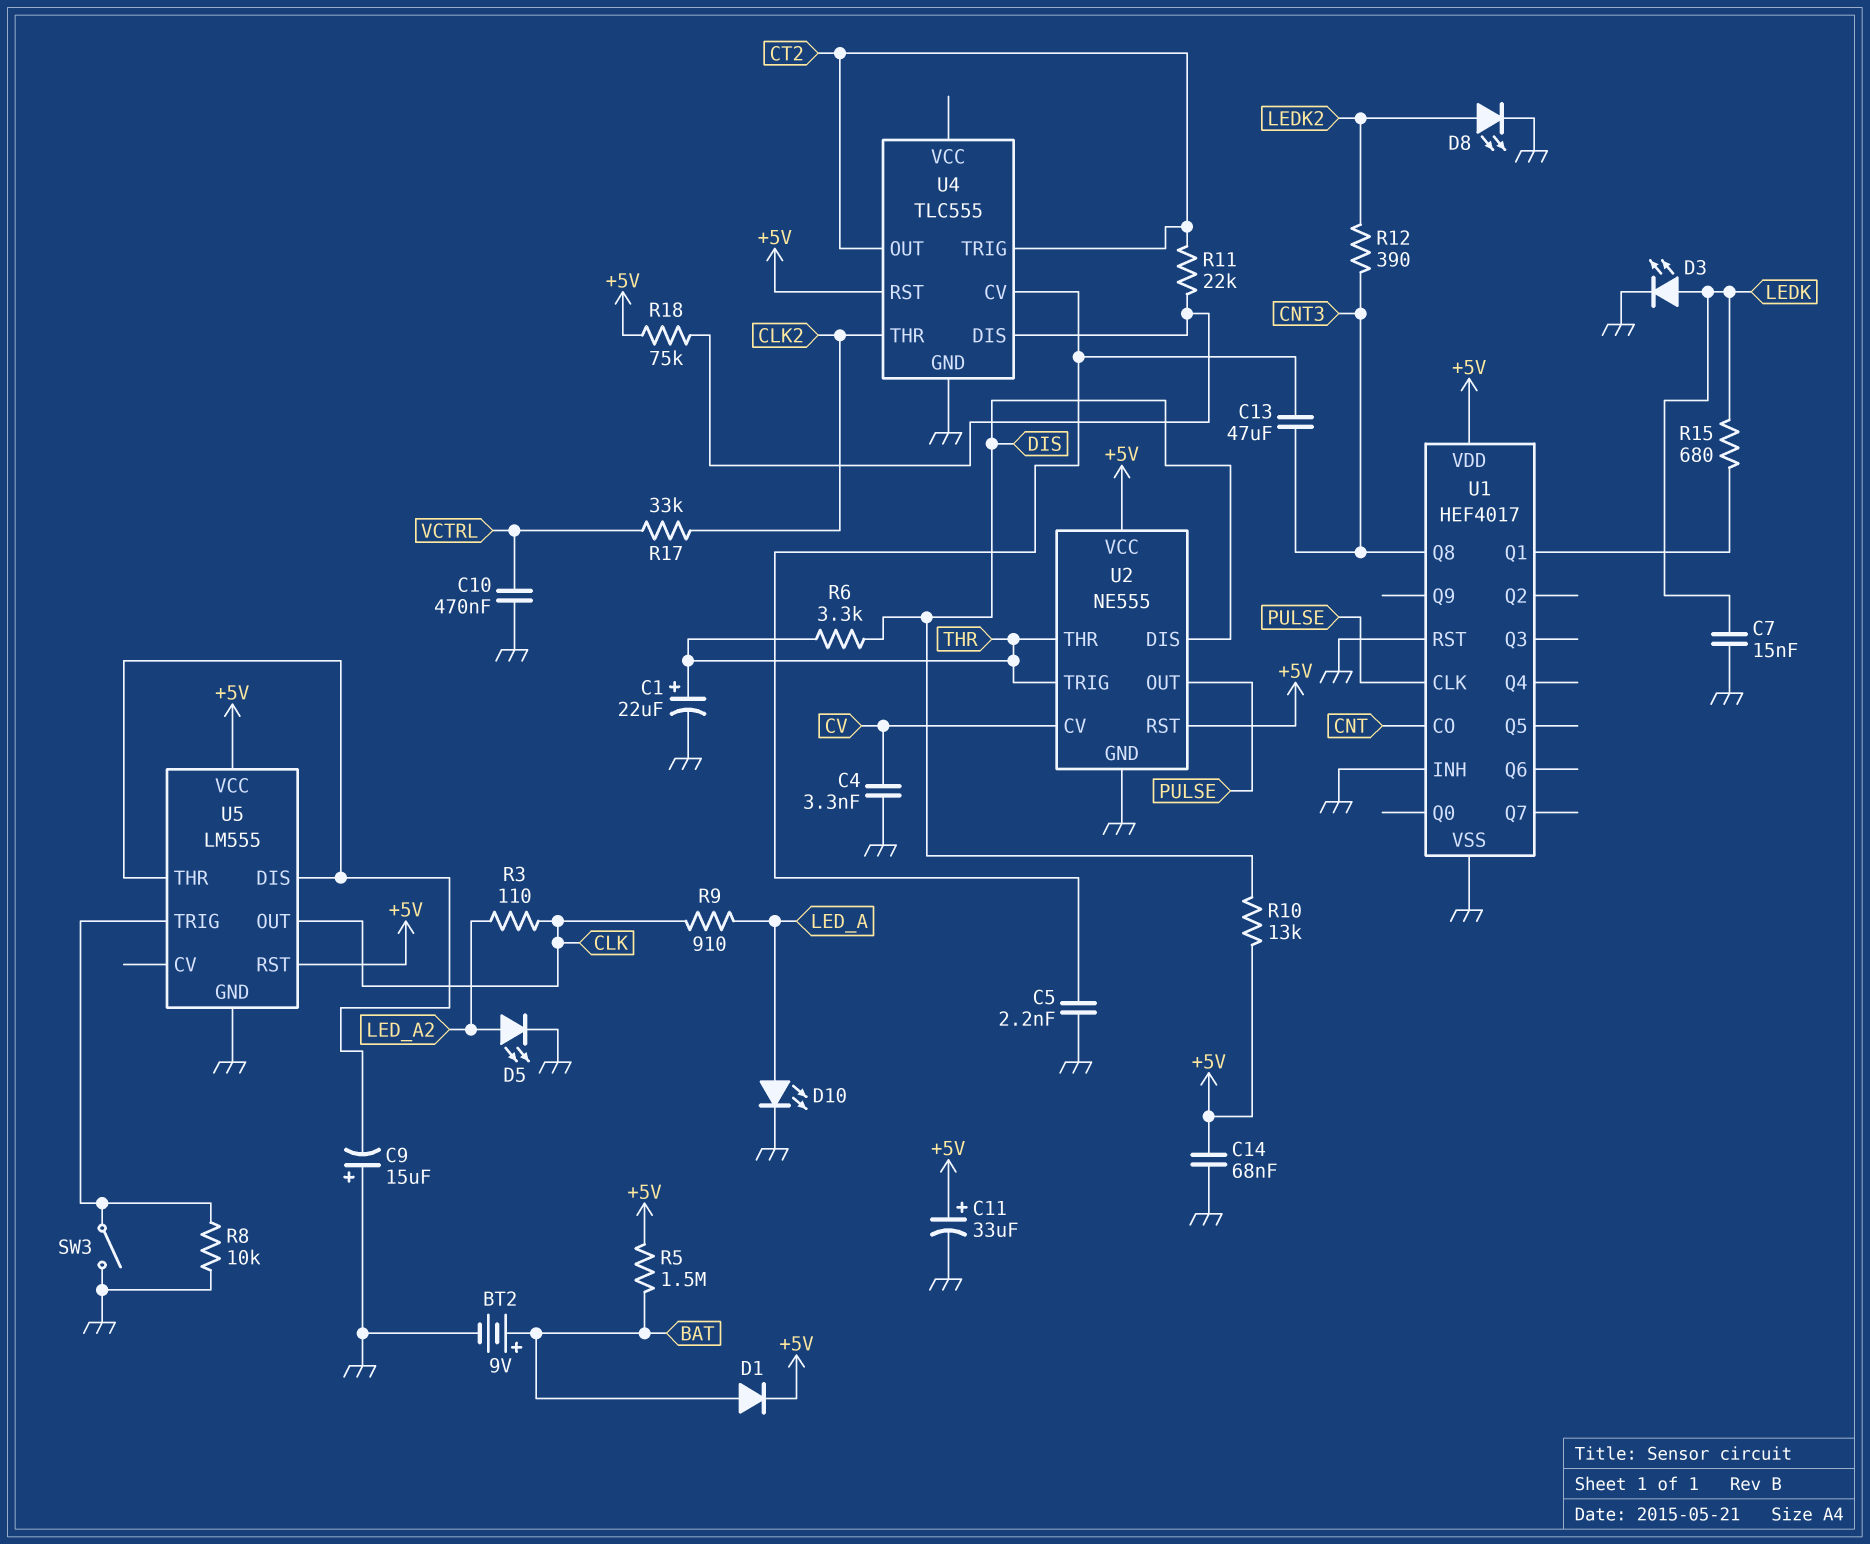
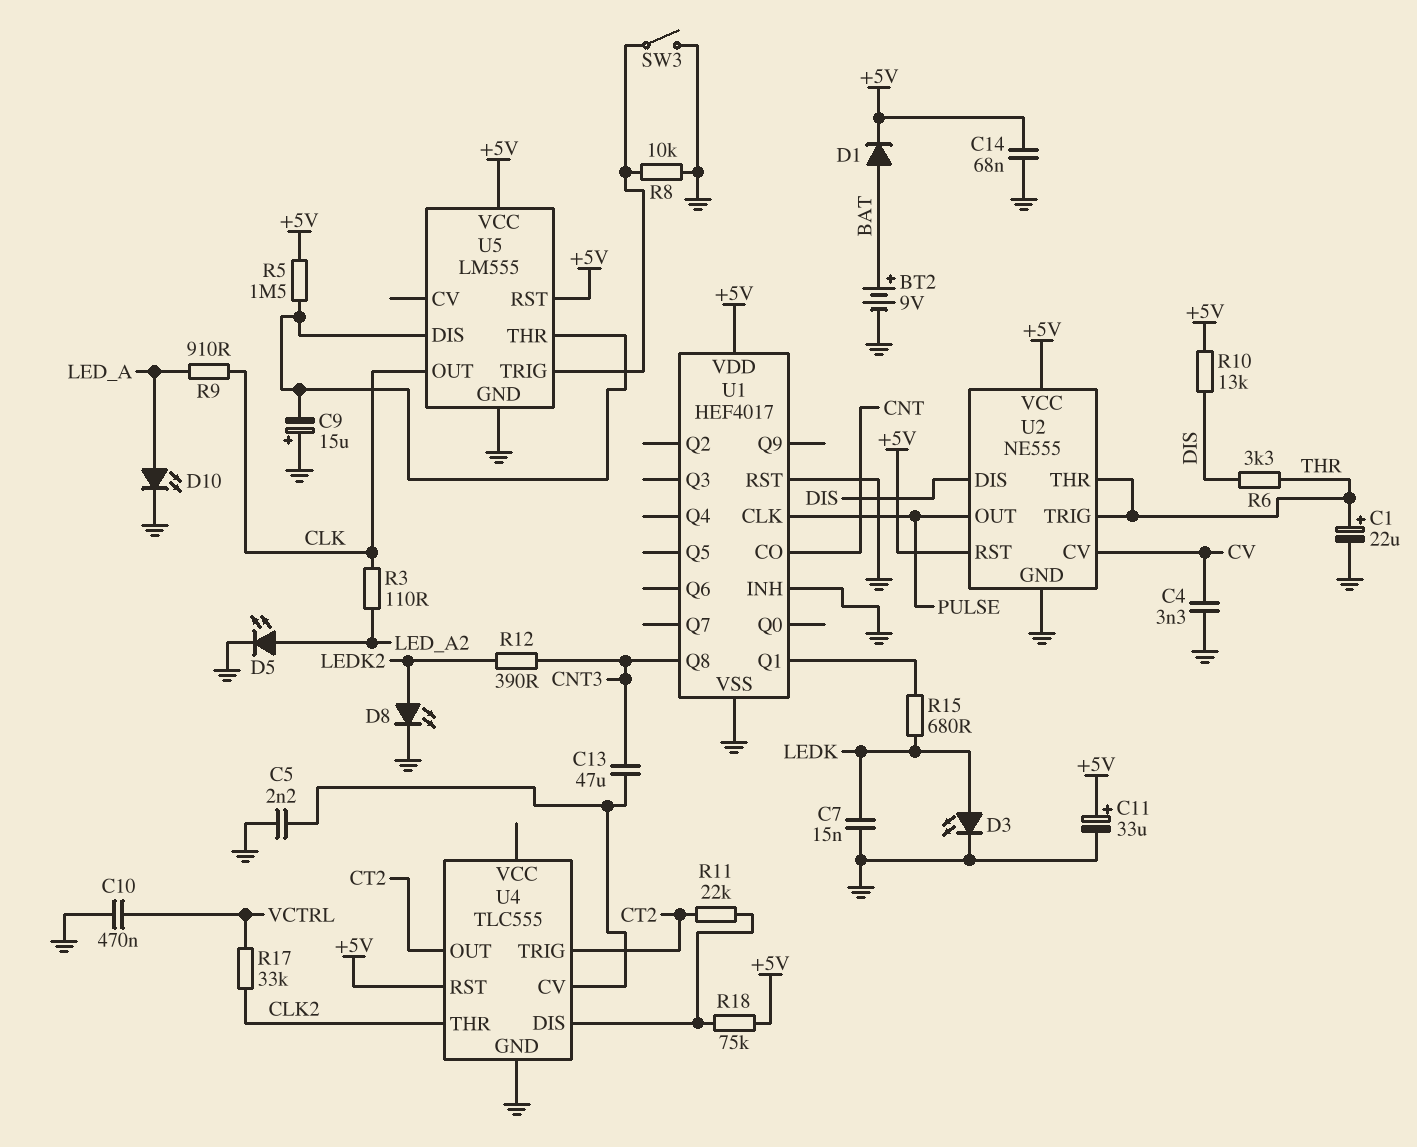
R5: 1.5M (+5V, BAT) -> 1.5M (+5V, U5/DIS)

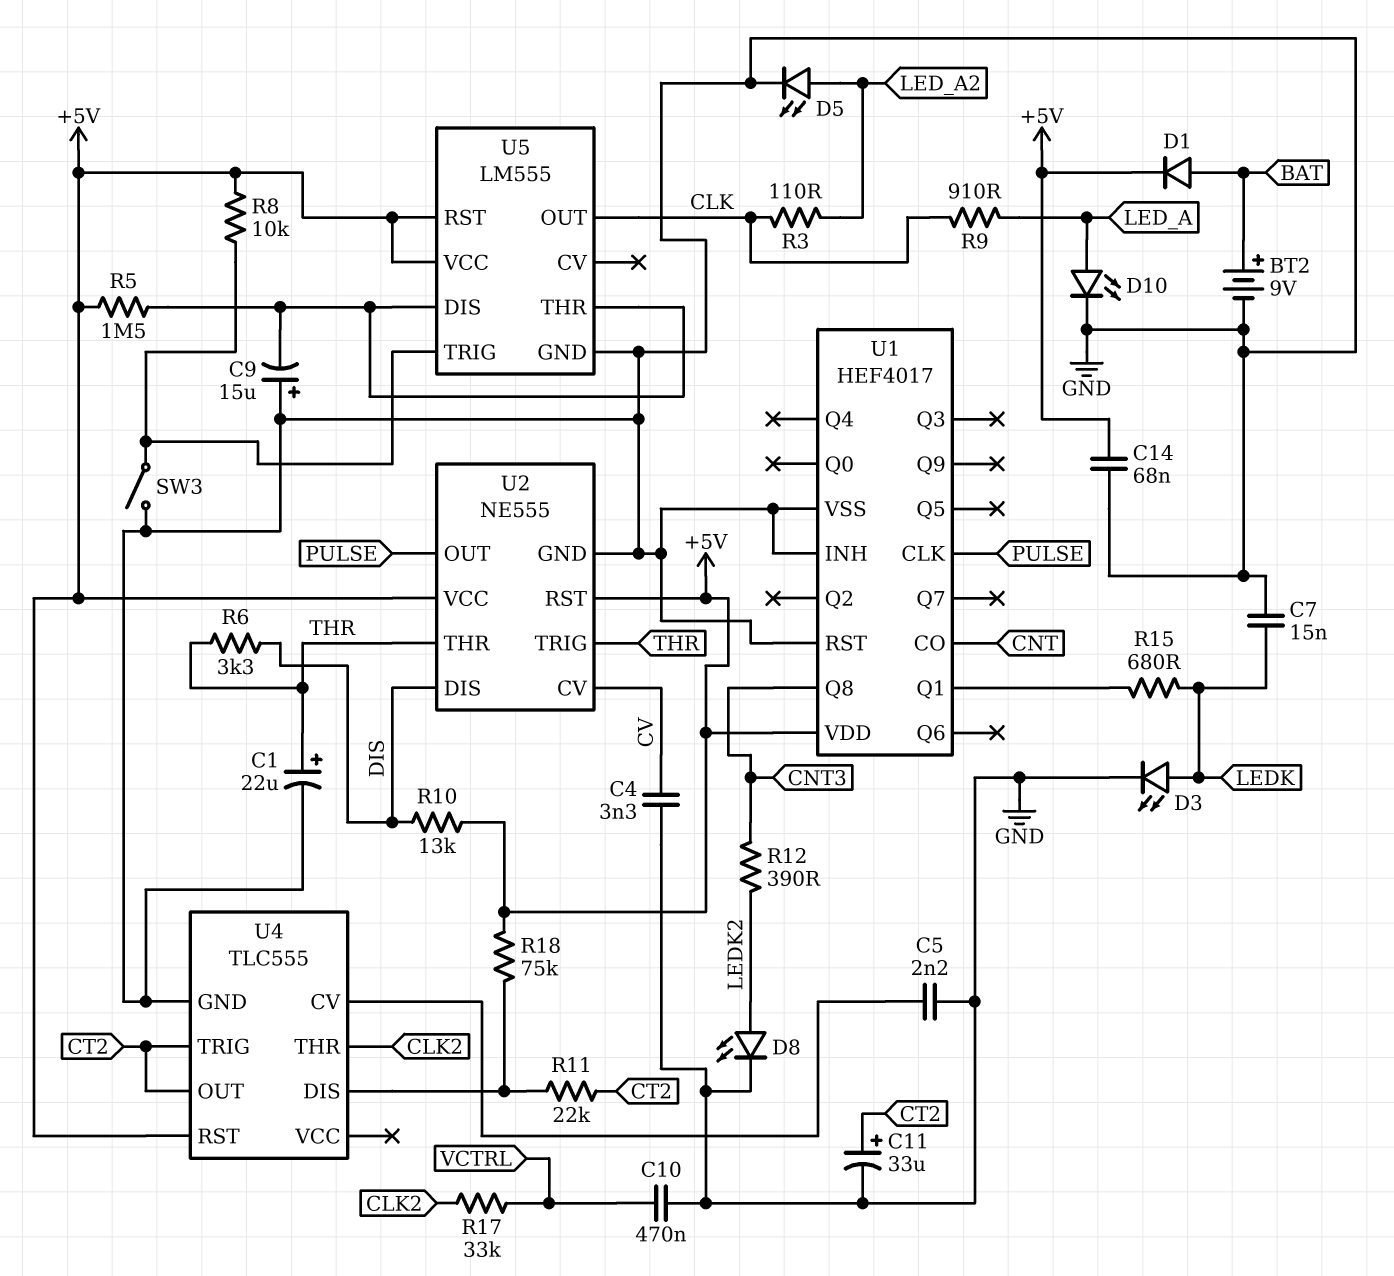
C11: 33uF (plus +5V, minus GND) -> 33uF (plus CT2, minus GND)
C13: 47uF (CNT3, U4/CV) -> none
R8: 10k (GND, U5/TRIG) -> 10k (+5V, U5/TRIG)

